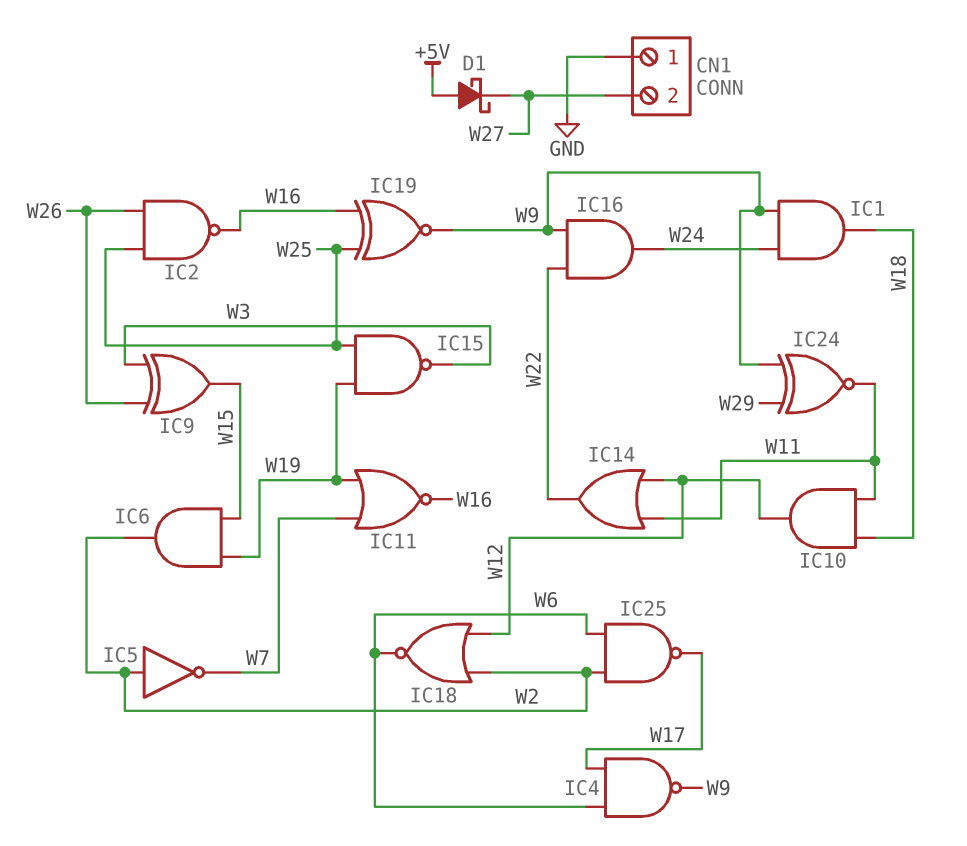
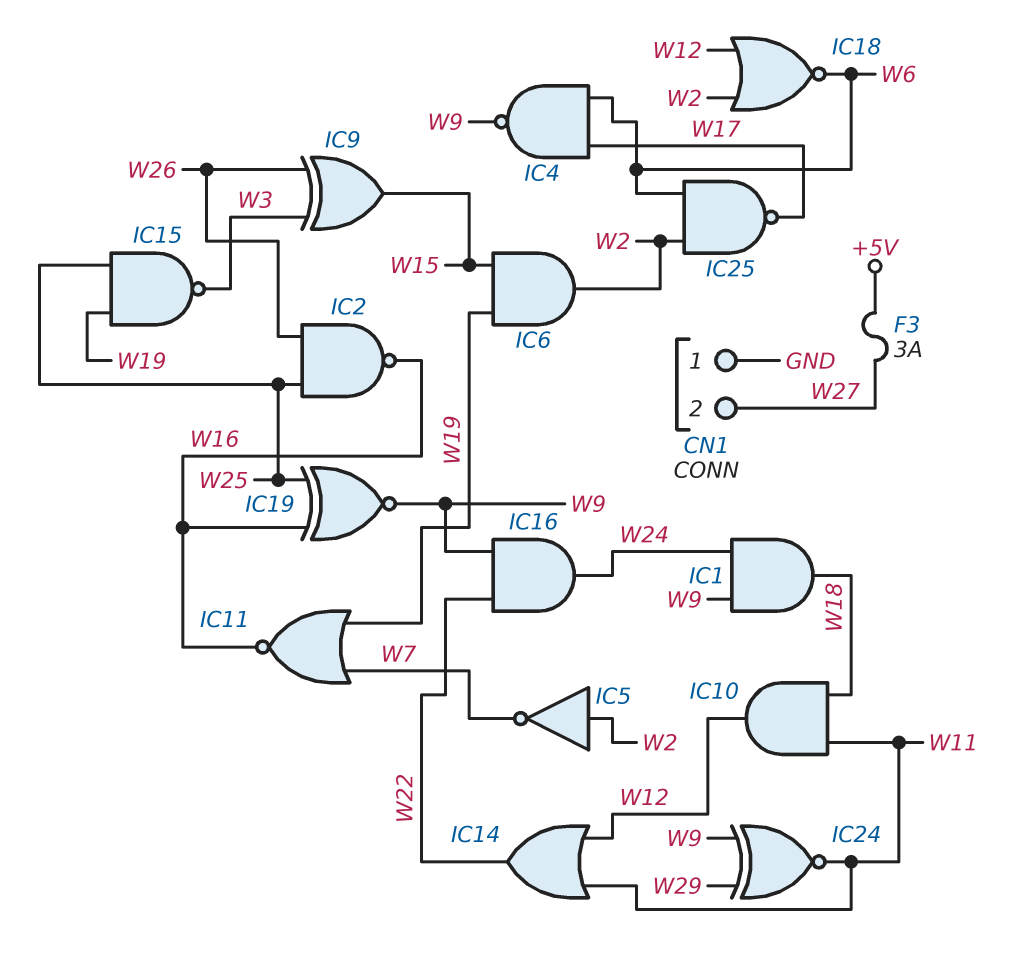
D1: schottky (A +5V, K W27) -> none
F3: none -> 3A (+5V, W27)

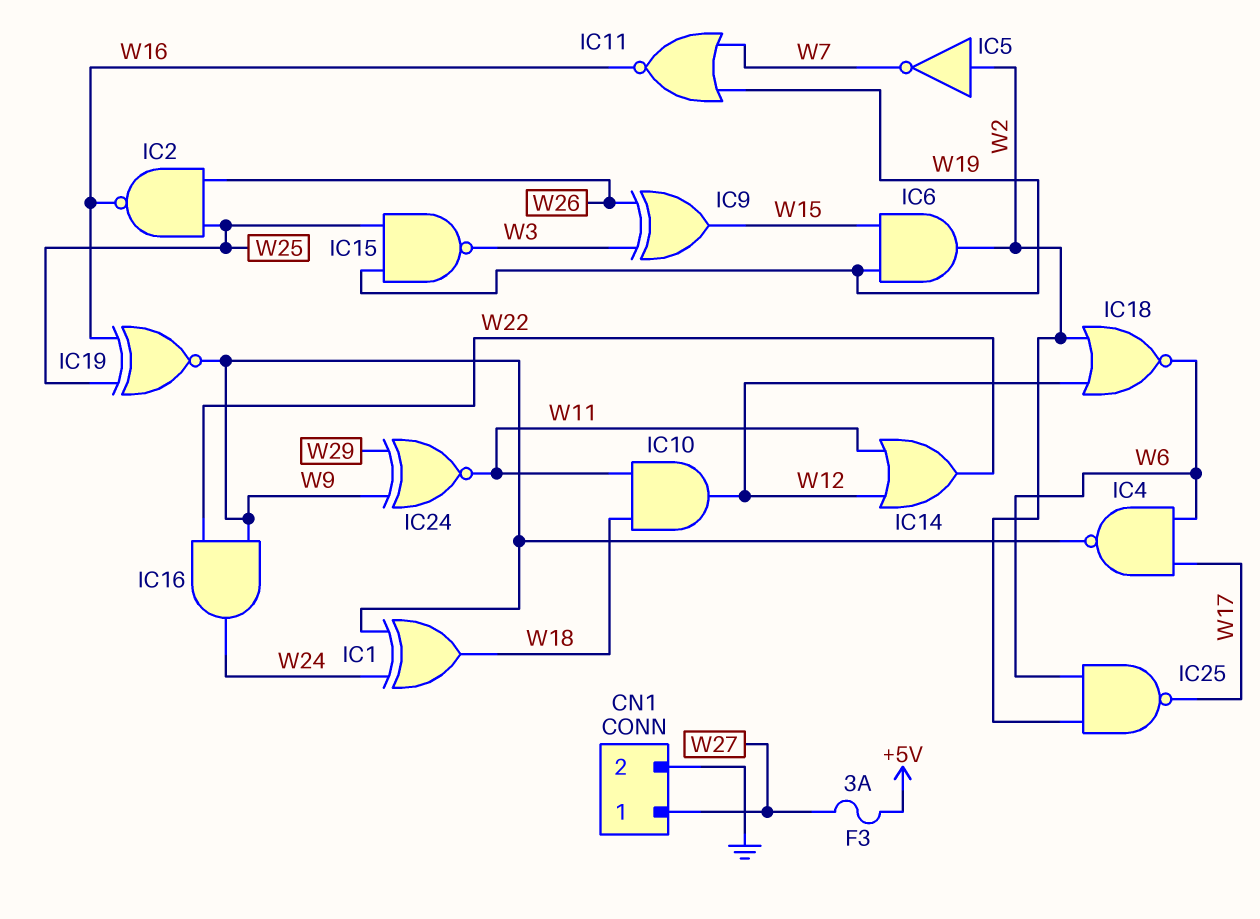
CN1 pin 1: GND -> W27
CN1 pin 2: W27 -> GND
IC1: AND (in W9, in W24, out W18) -> XOR (in W9, in W24, out W18)

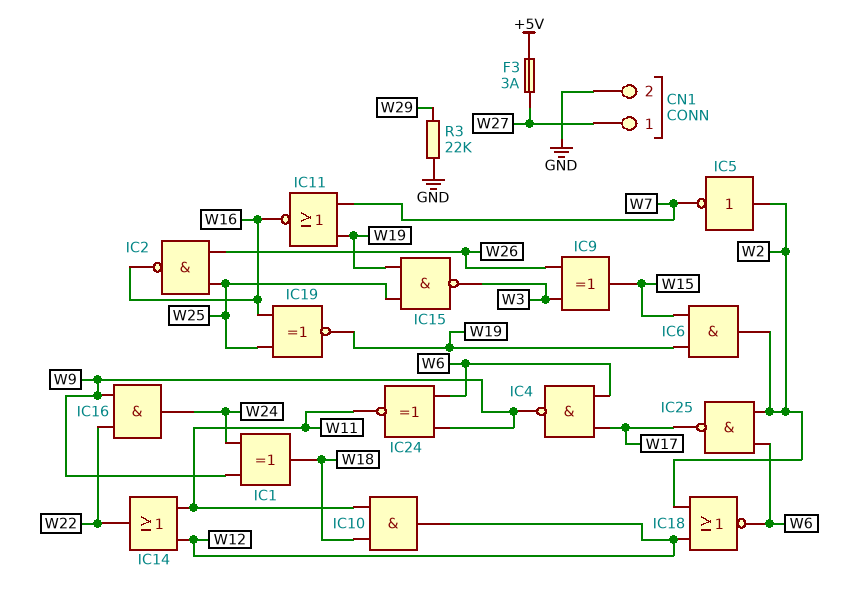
IC19: XNOR (in W16, in W25, out W9) -> XNOR (in W16, in W25, out W19)
IC24: XNOR (in W9, in W29, out W11) -> XNOR (in W6, in W9, out W11)
R3: none -> 22k (GND, W29)

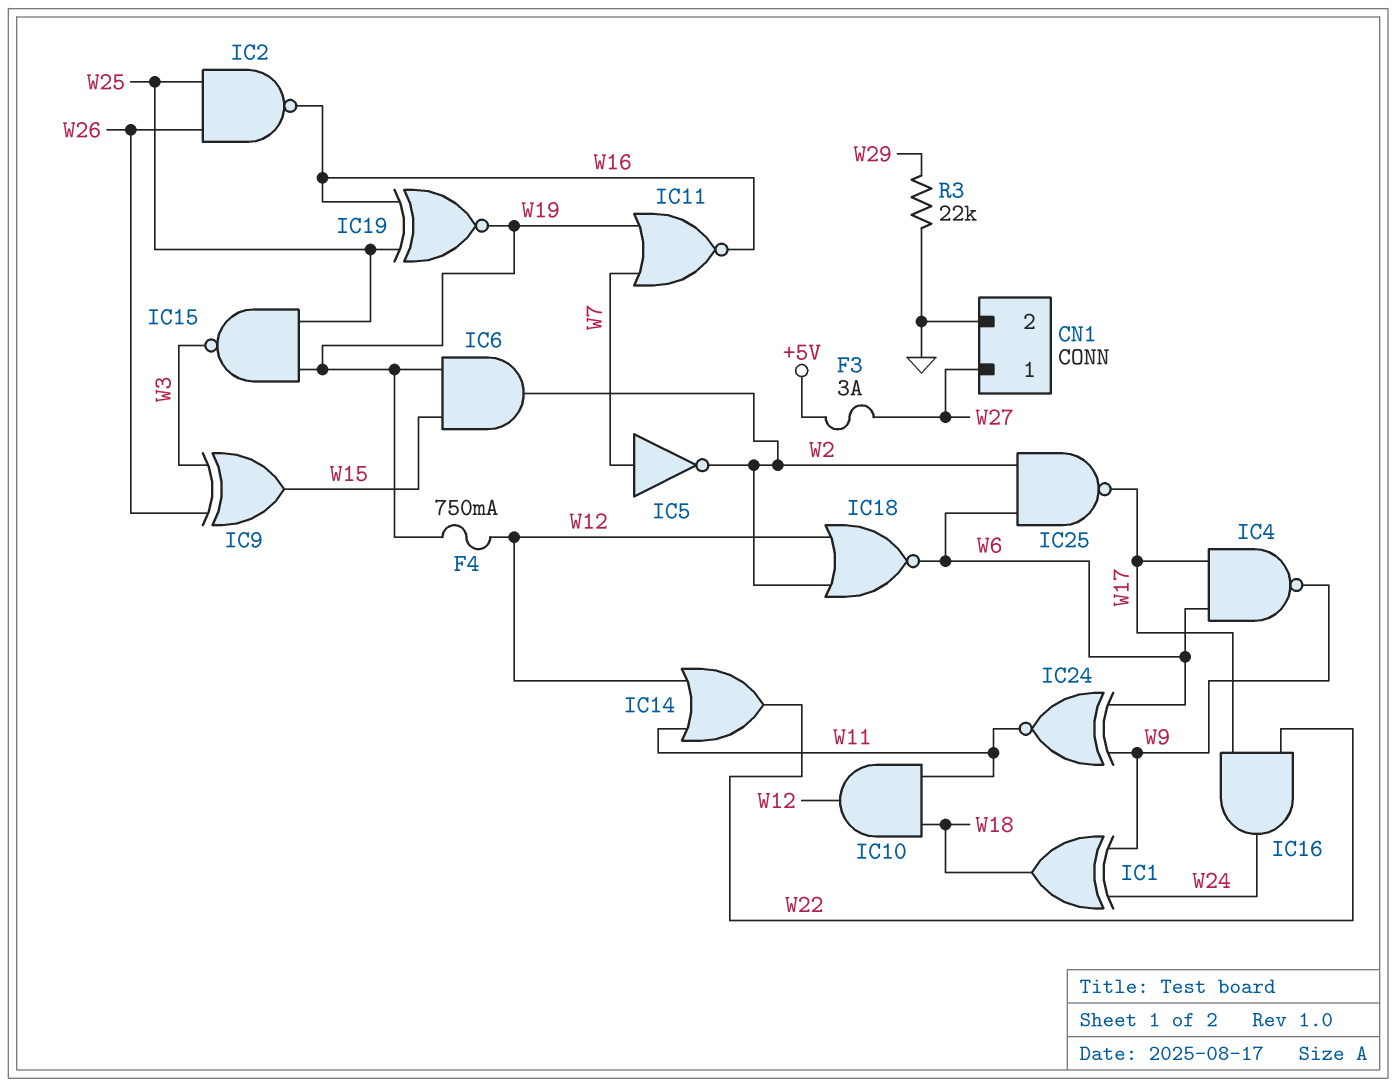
F4: none -> 750mA (W12, W19)
IC5: NOT (in W2, out W7) -> NOT (in W7, out W2)
IC16: AND (in W9, in W22, out W24) -> AND (in W17, in W22, out W24)

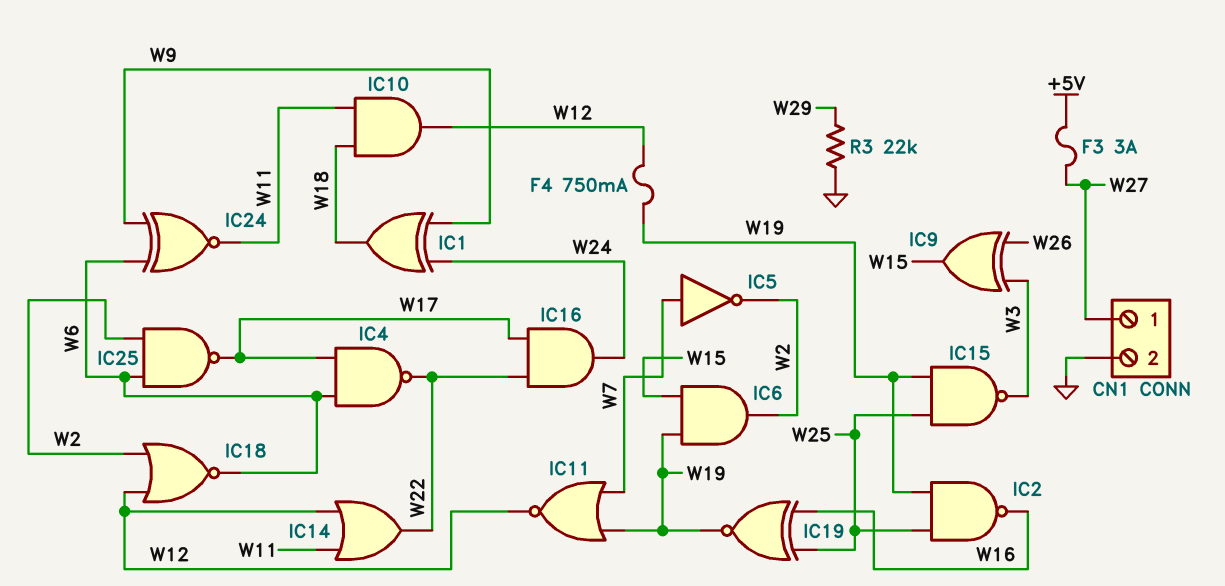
IC2: NAND (in W25, in W26, out W16) -> NAND (in W19, in W25, out W16)
IC4: NAND (in W6, in W17, out W9) -> NAND (in W6, in W17, out W22)
IC11: NOR (in W7, in W19, out W16) -> NOR (in W7, in W19, out W12)

